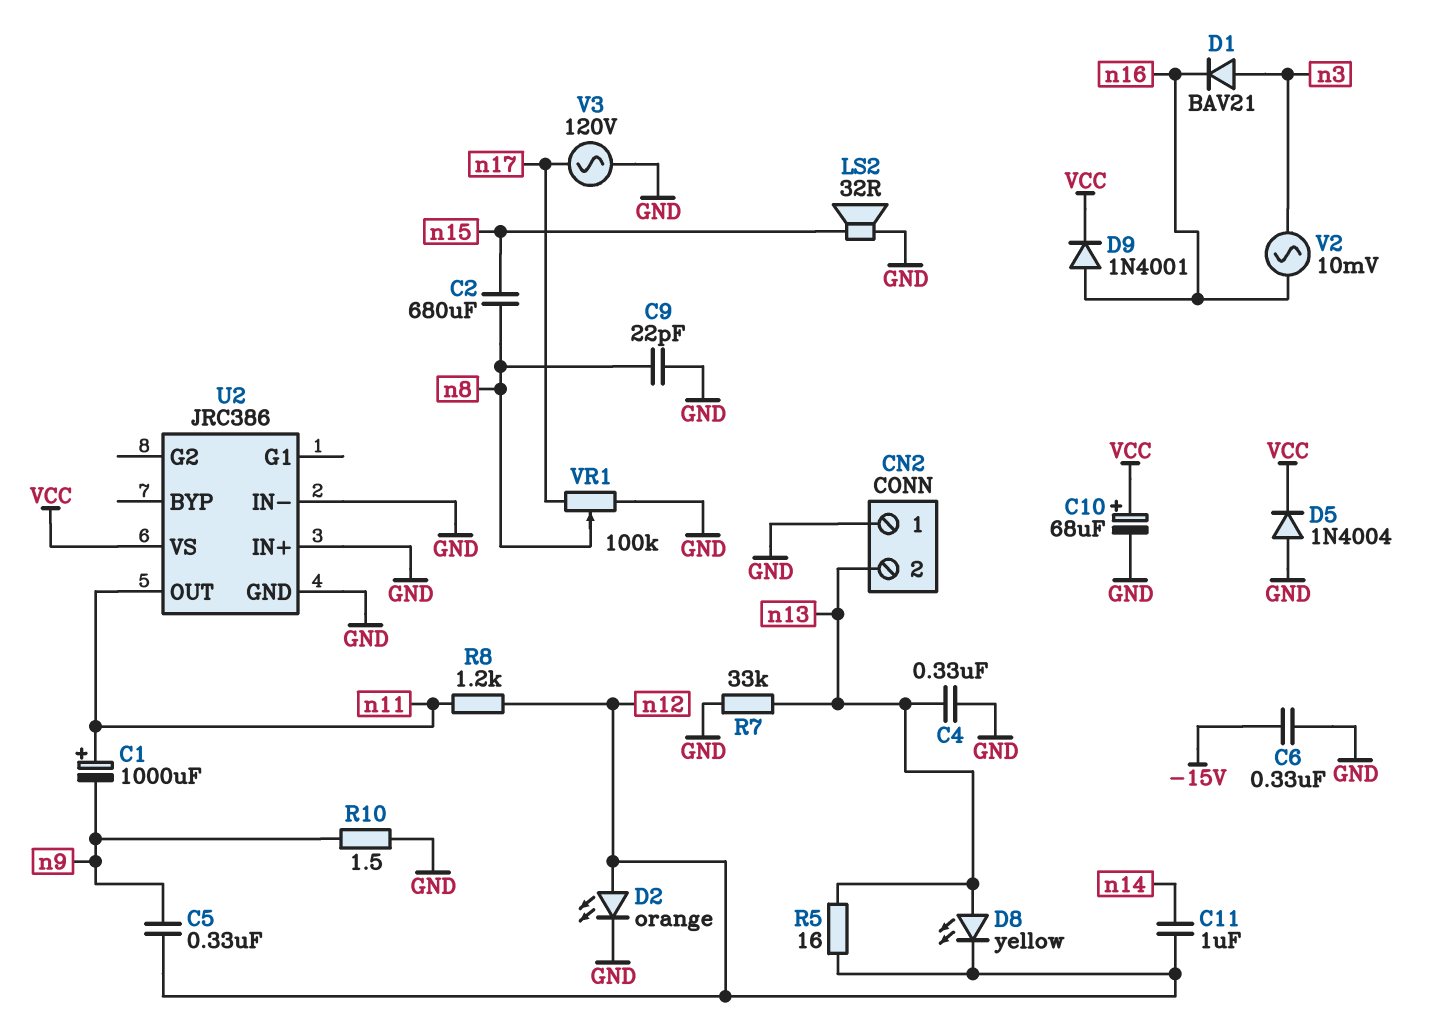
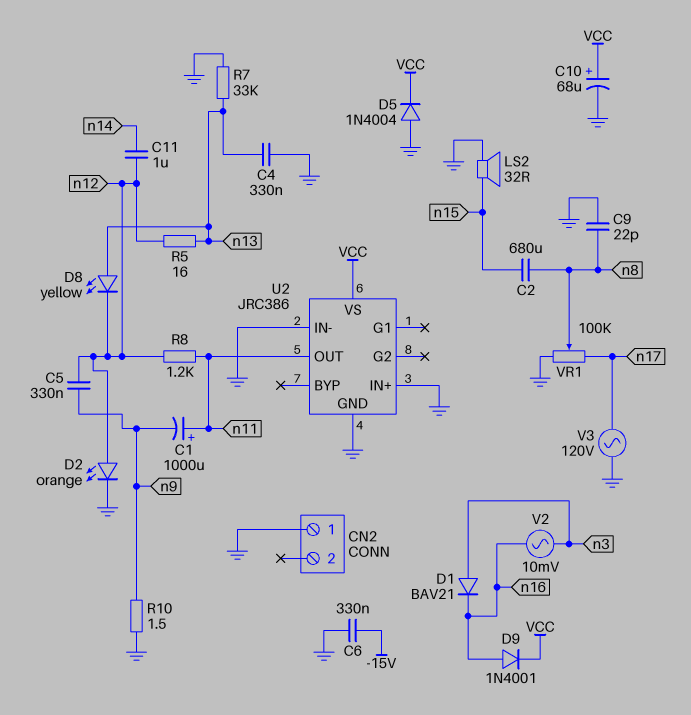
CN2 pin 2: n13 -> none

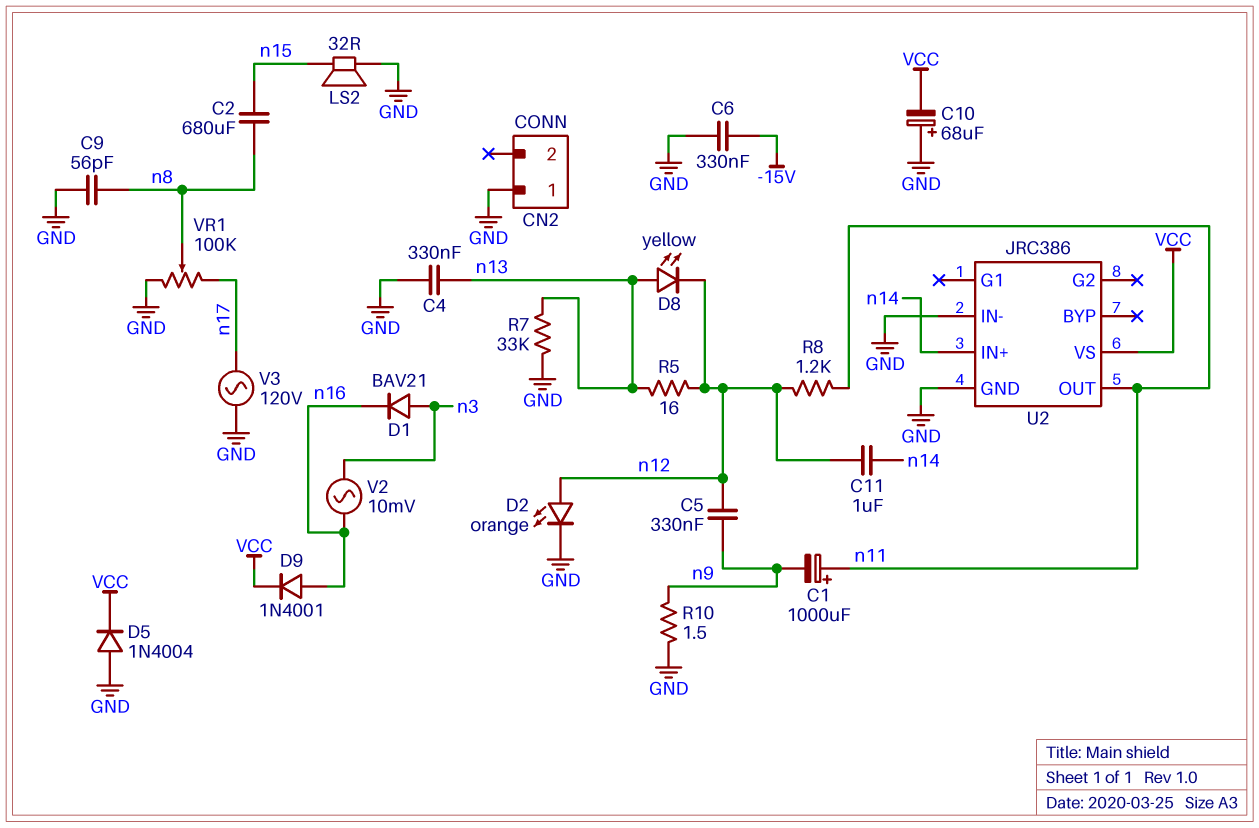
C9: 22pF (GND, n8) -> 56pF (GND, n8)
C10: 68uF (plus VCC, minus GND) -> 68uF (plus GND, minus VCC)
U2 pin IN+: GND -> n14

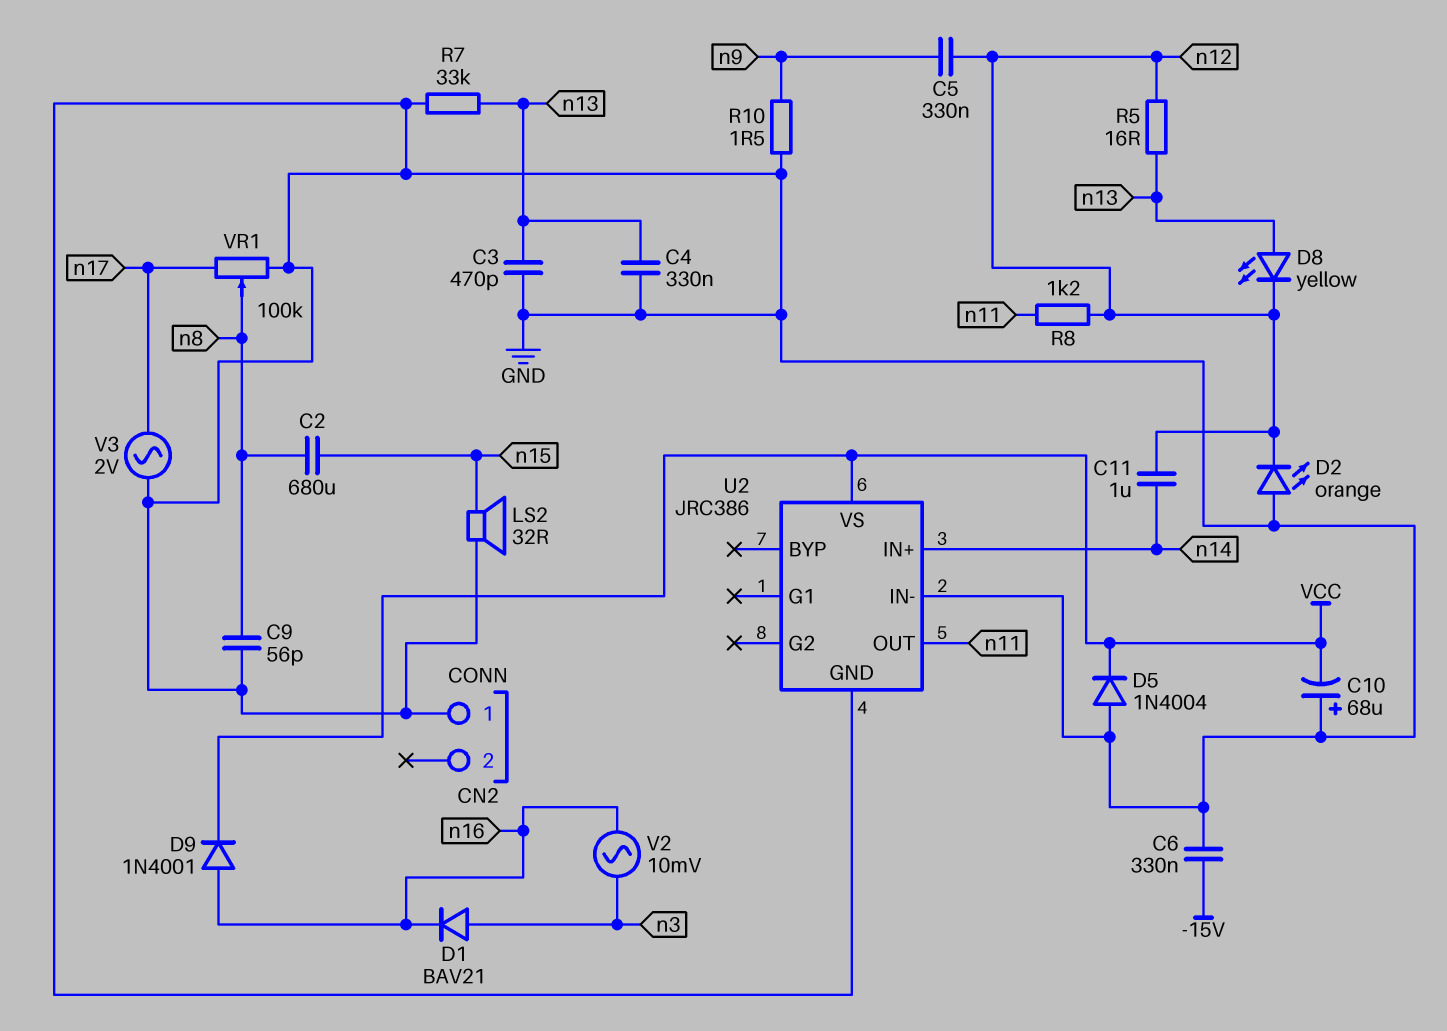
C1: 1000uF (plus n11, minus n9) -> none
C3: none -> 470pF (GND, n13)
D2: LED orange (A n12, K GND) -> LED orange (A GND, K n12)
V3: AC 120V (GND, n17) -> AC 2V (GND, n17)

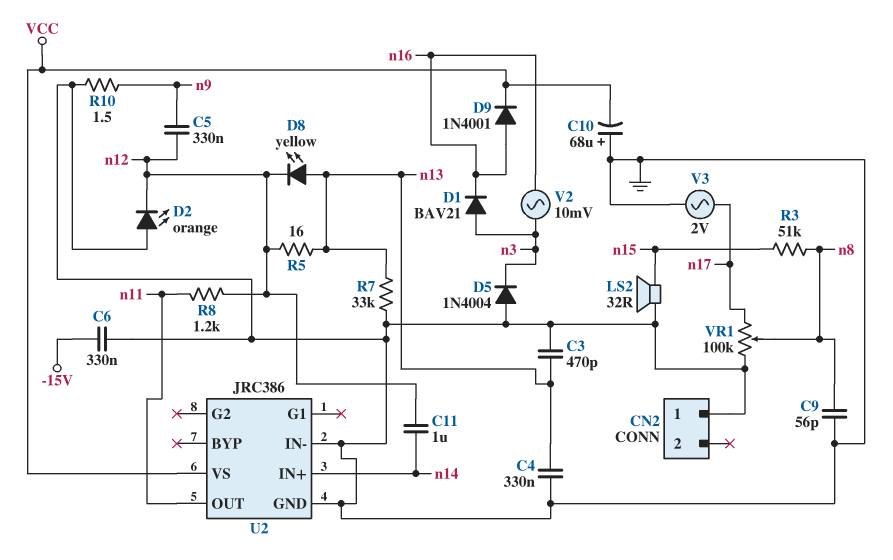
C2: 680uF (n8, n15) -> none
D5: diode 1N4004 (A GND, K VCC) -> diode 1N4004 (A GND, K n3)
R3: none -> 51k (n8, n15)

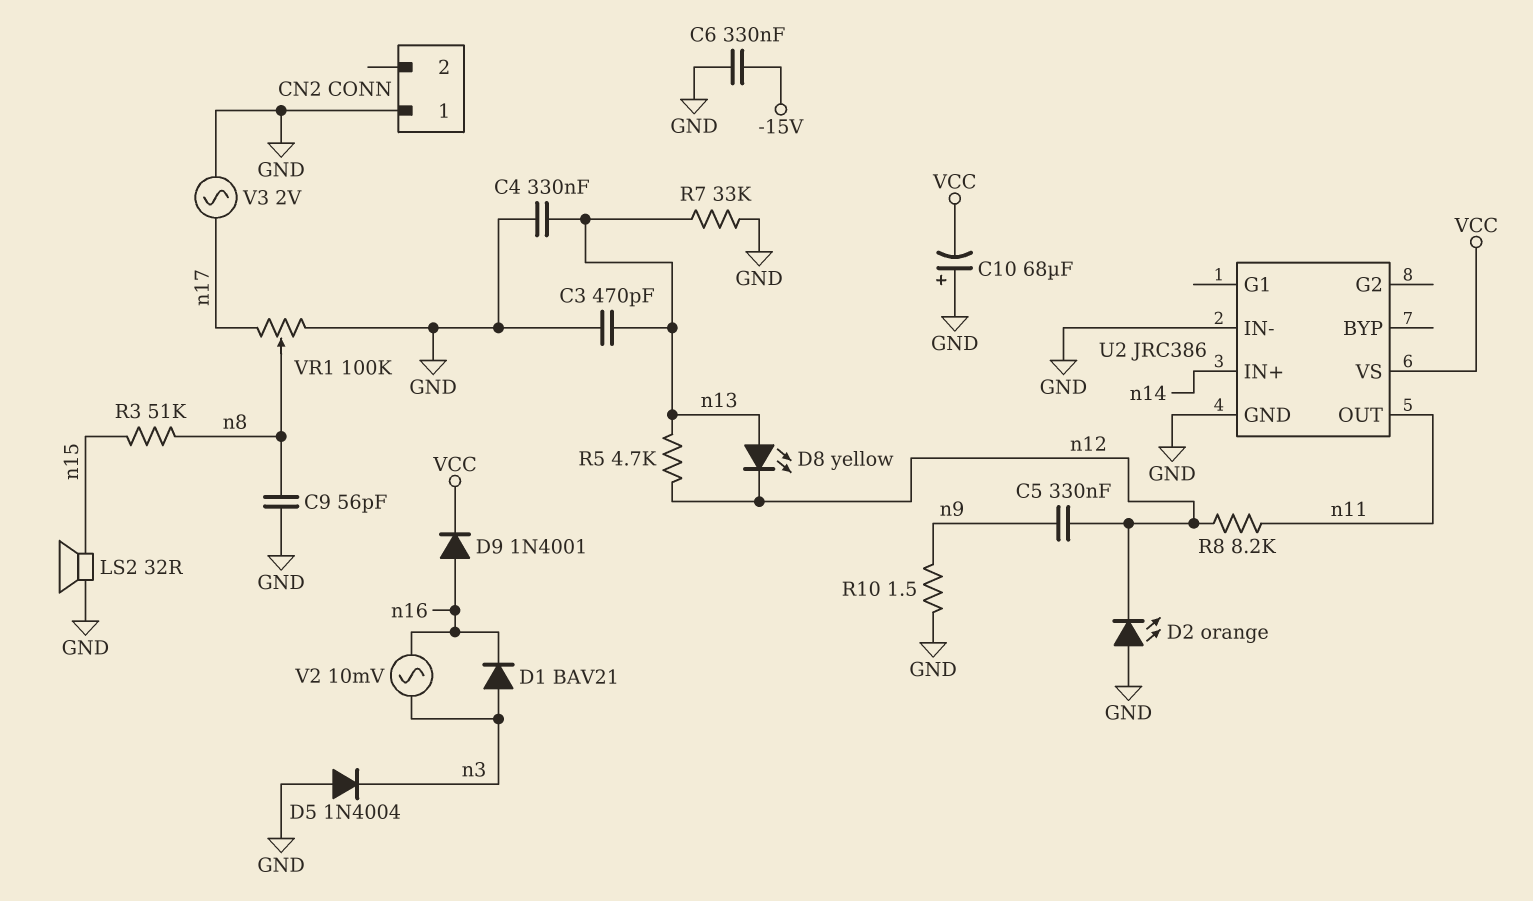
C11: 1uF (n12, n14) -> none
R5: 16 (n12, n13) -> 4.7k (n12, n13)
R8: 1.2k (n11, n12) -> 8.2k (n11, n12)

